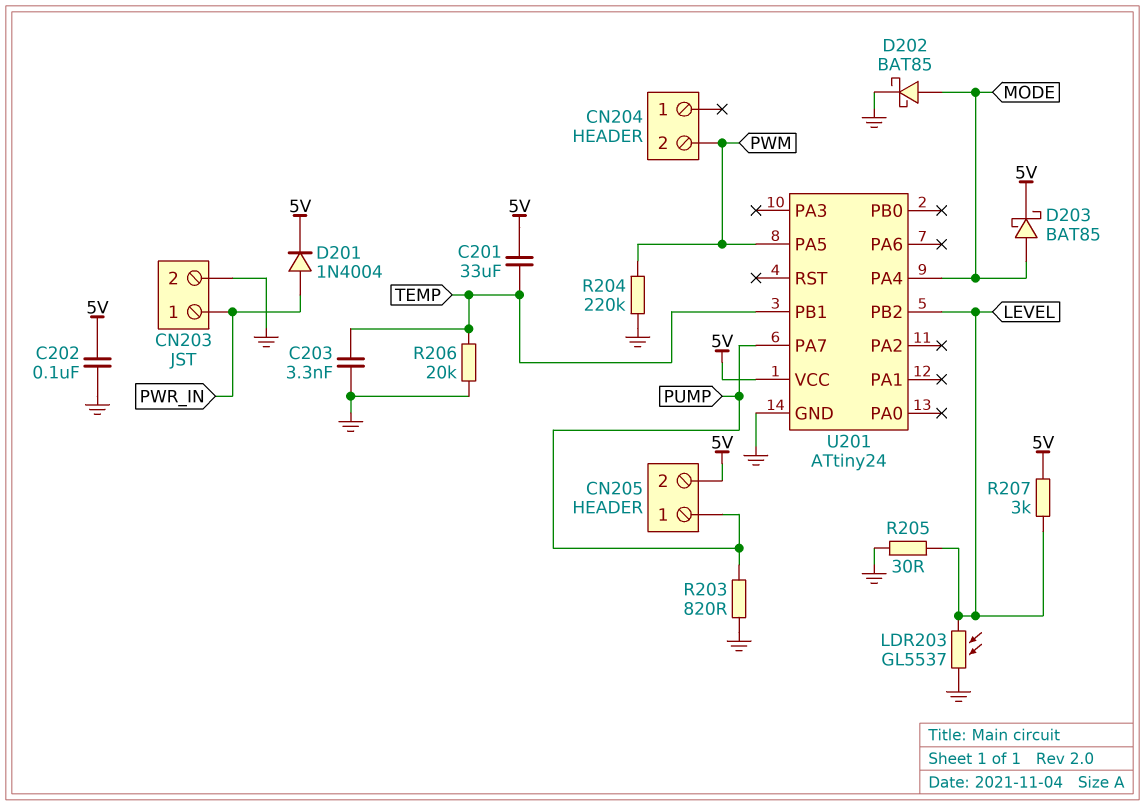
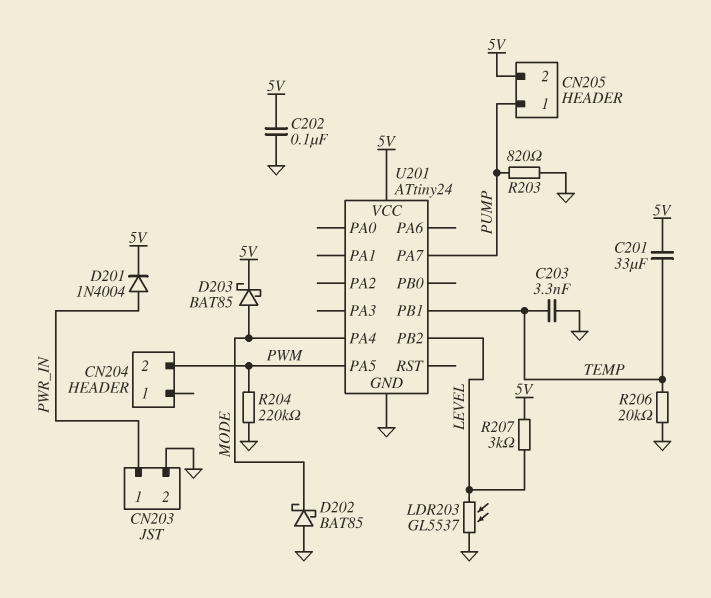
D202: schottky BAT85 (A MODE, K GND) -> schottky BAT85 (A GND, K MODE)
R205: 30 (GND, LEVEL) -> none

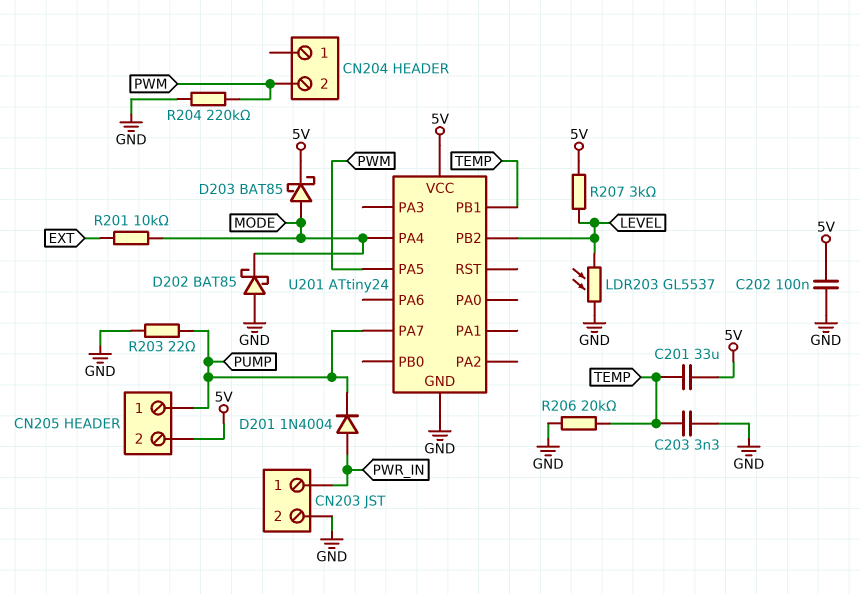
D201: diode 1N4004 (A PWR_IN, K 5V) -> diode 1N4004 (A PWR_IN, K PUMP)
R201: none -> 10k (EXT, MODE)
R203: 820 (GND, PUMP) -> 22 (GND, PUMP)

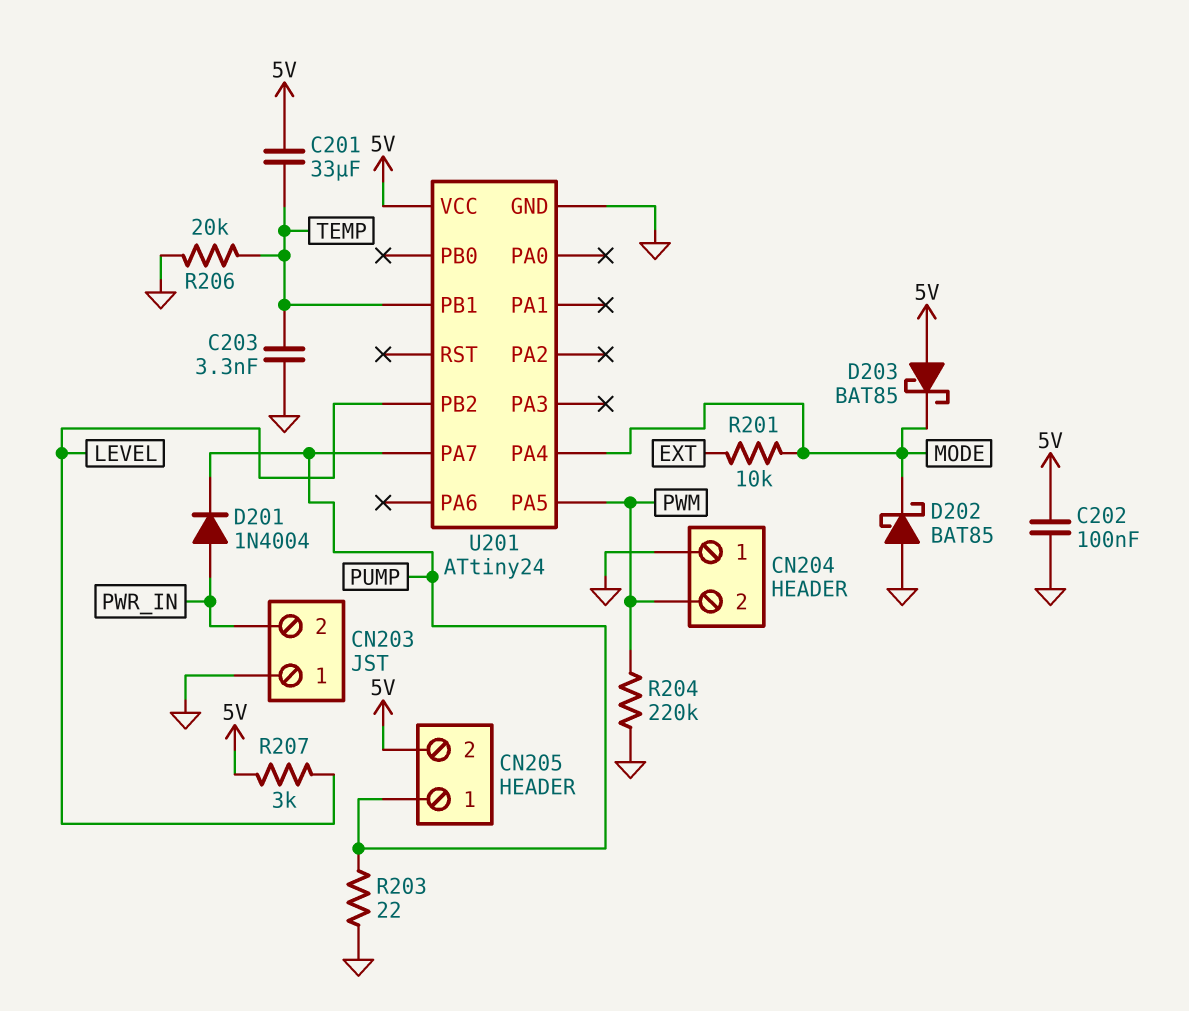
CN203 pin 1: PWR_IN -> GND
CN203 pin 2: GND -> PWR_IN
CN204 pin 1: none -> GND
D203: schottky BAT85 (A MODE, K 5V) -> schottky BAT85 (A 5V, K MODE)
LDR203: GL5537 (GND, LEVEL) -> none

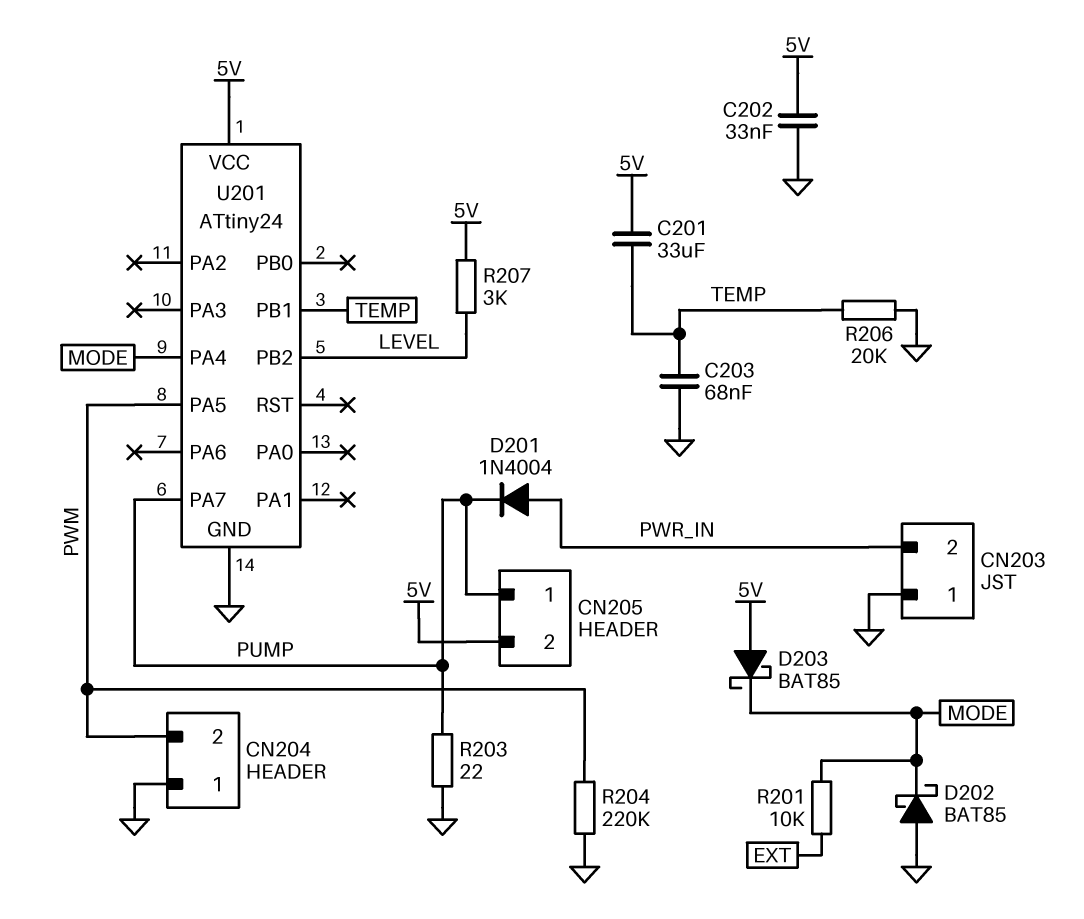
C202: 100nF (5V, GND) -> 33nF (5V, GND)
C203: 3.3nF (GND, TEMP) -> 68nF (GND, TEMP)

